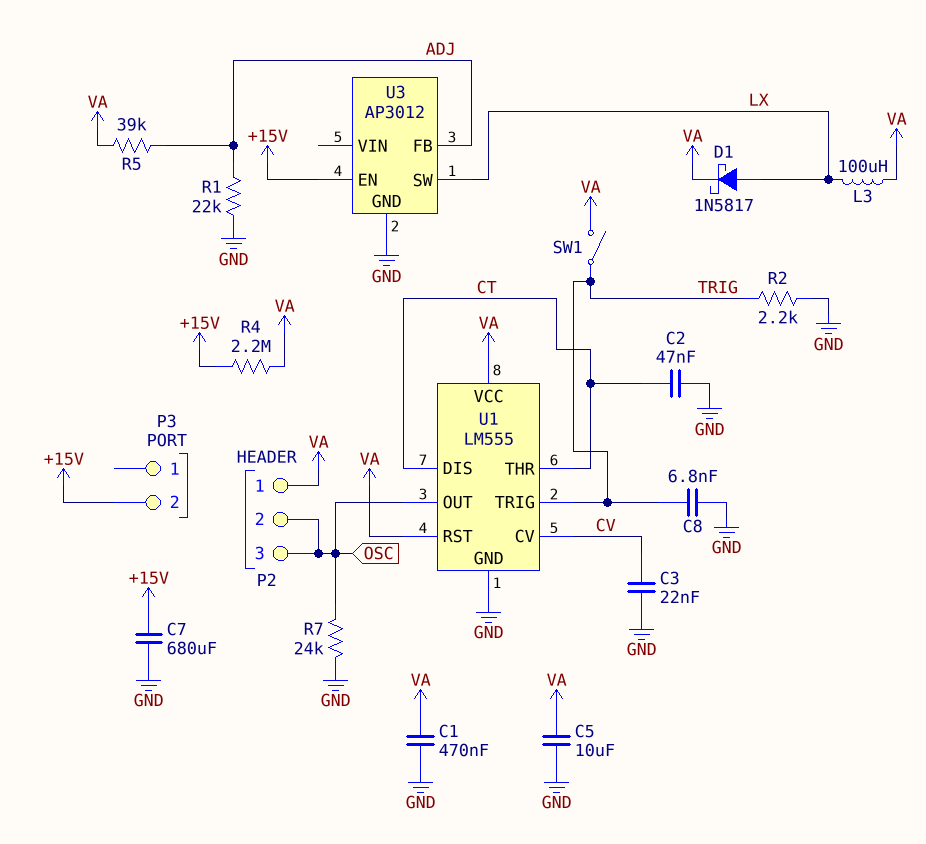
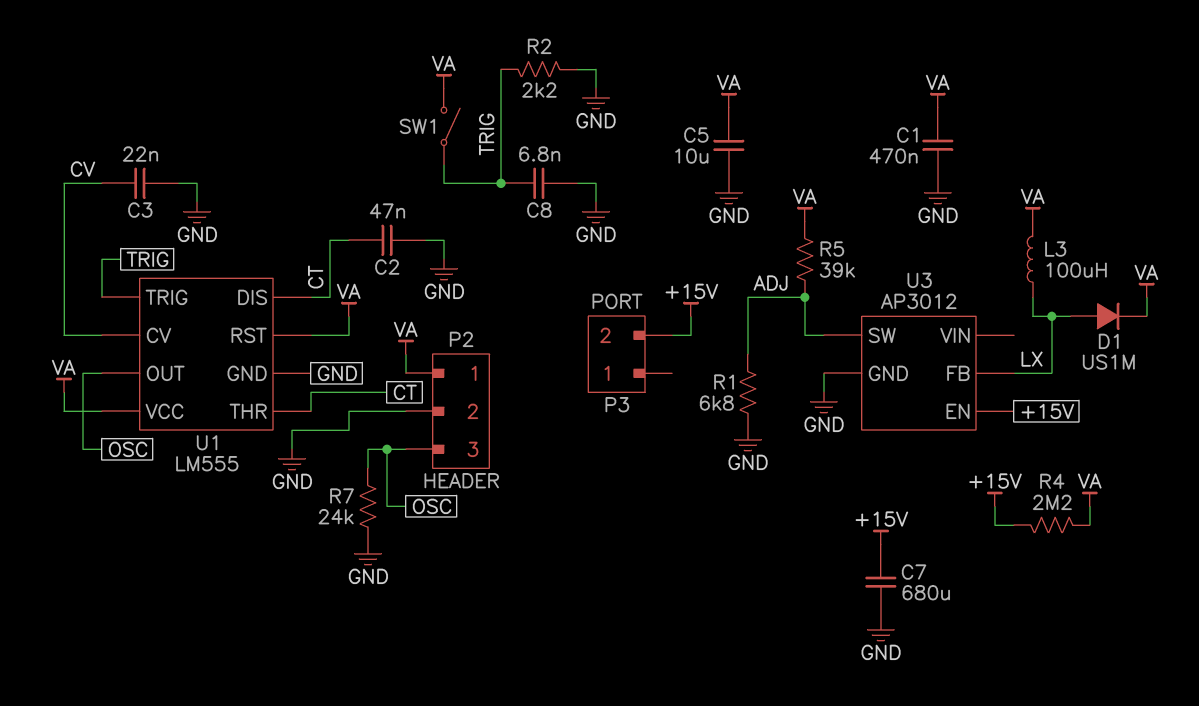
D1: schottky 1N5817 (A LX, K VA) -> diode US1M (A LX, K VA)
P2 pin 2: OSC -> GND
R1: 22k (ADJ, GND) -> 6.8k (ADJ, GND)
U3 pin FB: ADJ -> LX
U3 pin SW: LX -> ADJ

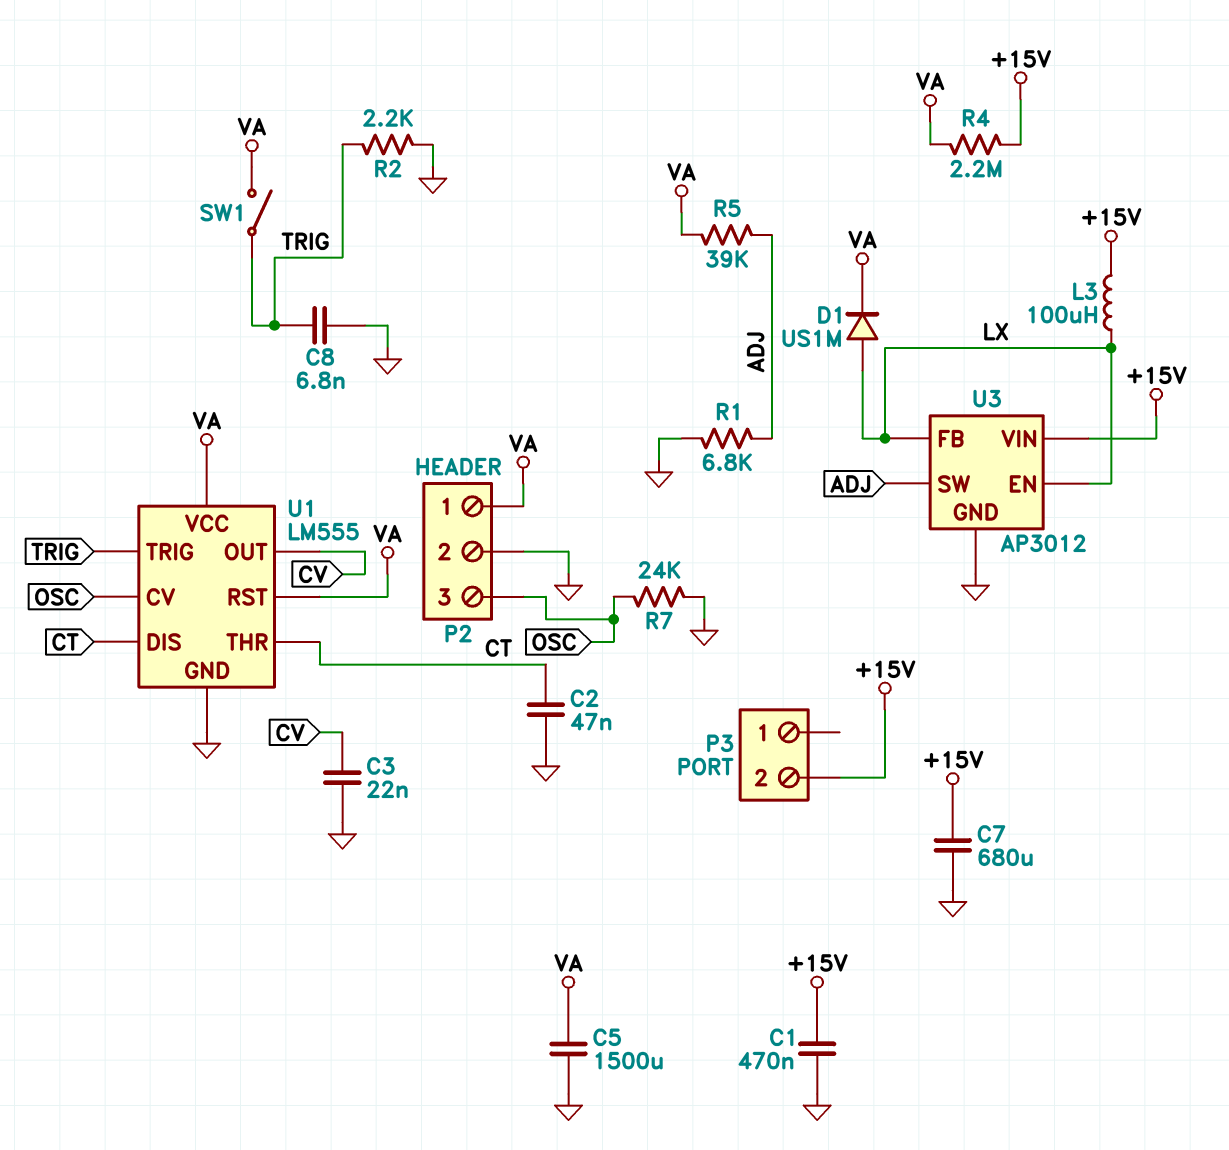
C1: 470nF (GND, VA) -> 470nF (+15V, GND)
C5: 10uF (GND, VA) -> 1500uF (GND, VA)
L3: 100uH (LX, VA) -> 100uH (+15V, LX)
U1 pin CV: CV -> OSC
U1 pin OUT: OSC -> CV
U3 pin EN: +15V -> LX
U3 pin VIN: none -> +15V

